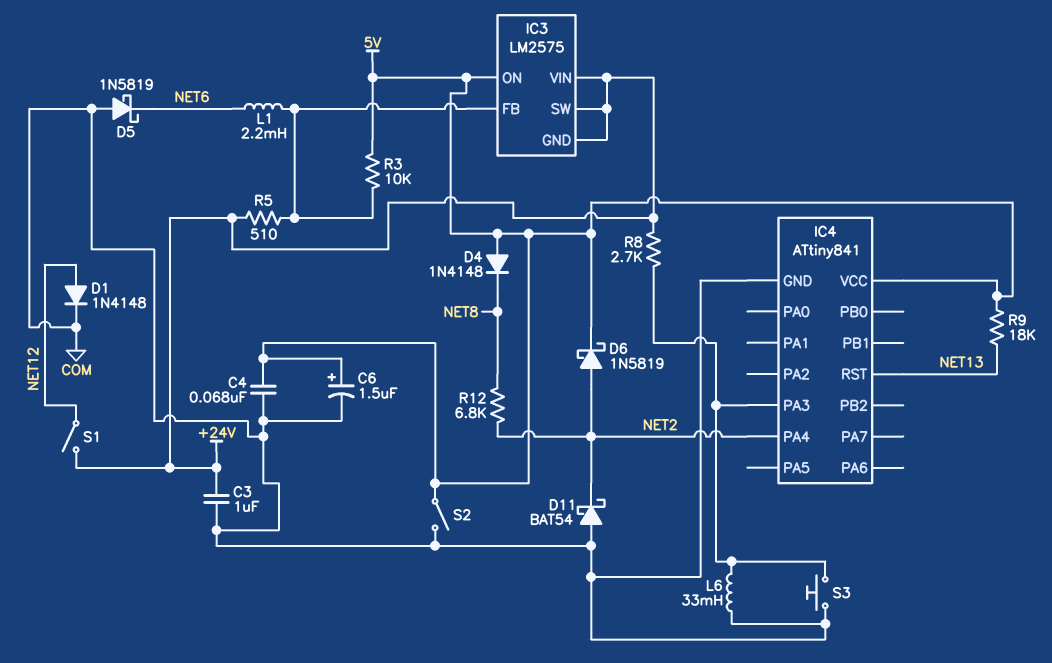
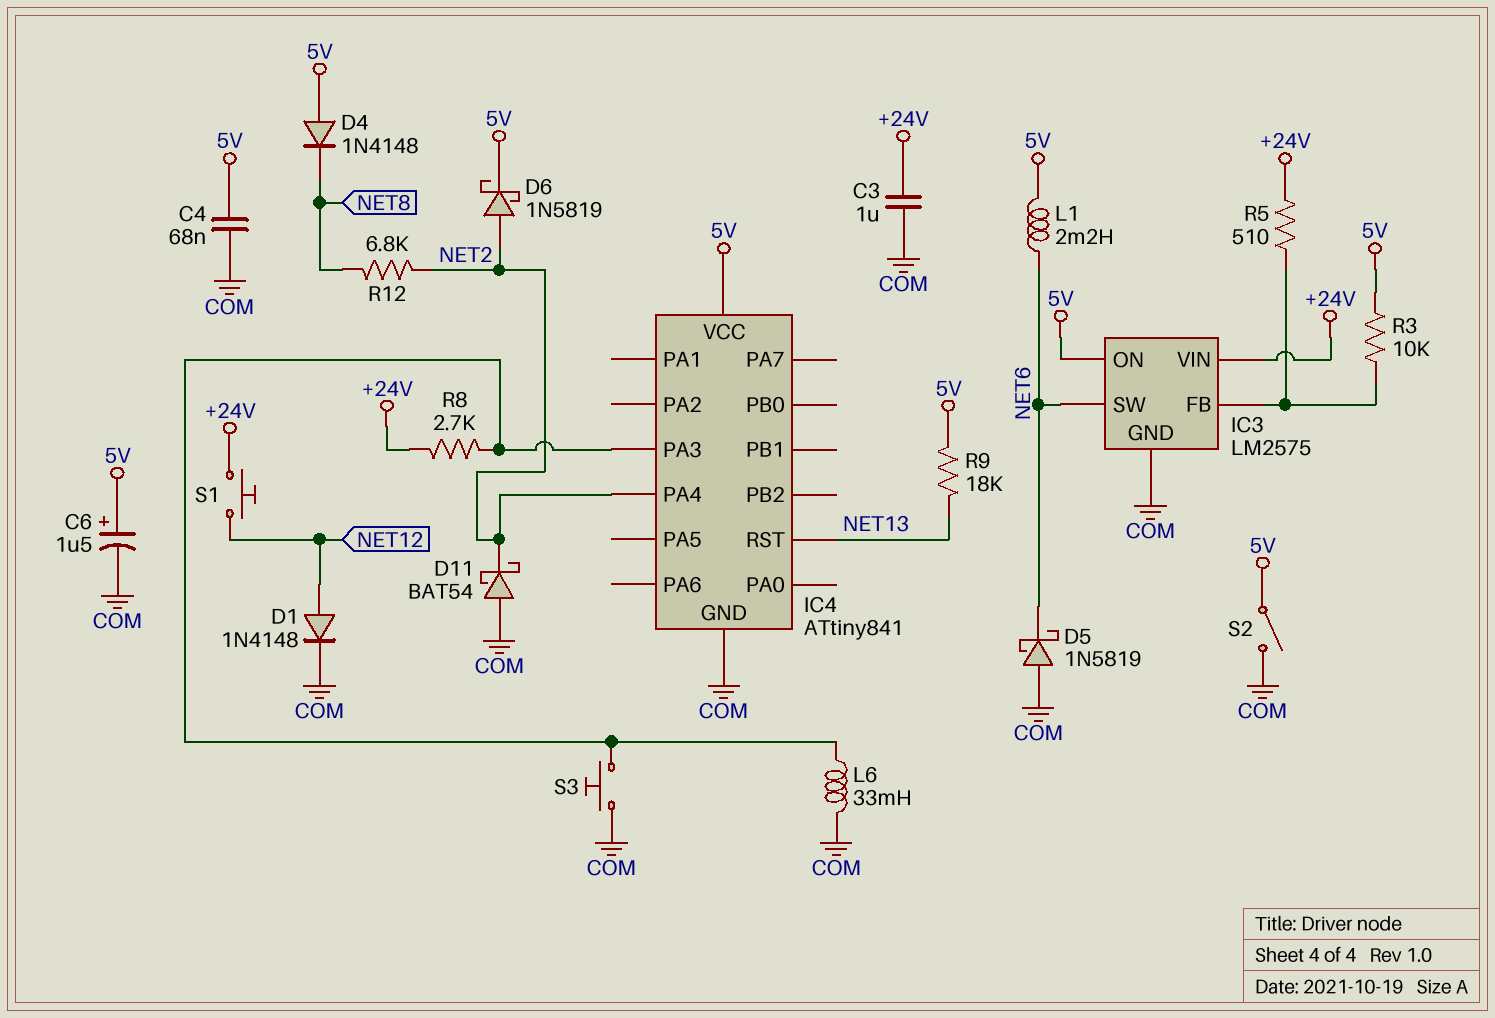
IC3 pin GND: +24V -> COM
IC3 pin SW: +24V -> NET6
L1: 2.2mH (IC3/FB, NET6) -> 2.2mH (5V, NET6)
S1: switch (+24V, NET12) -> button (+24V, NET12)

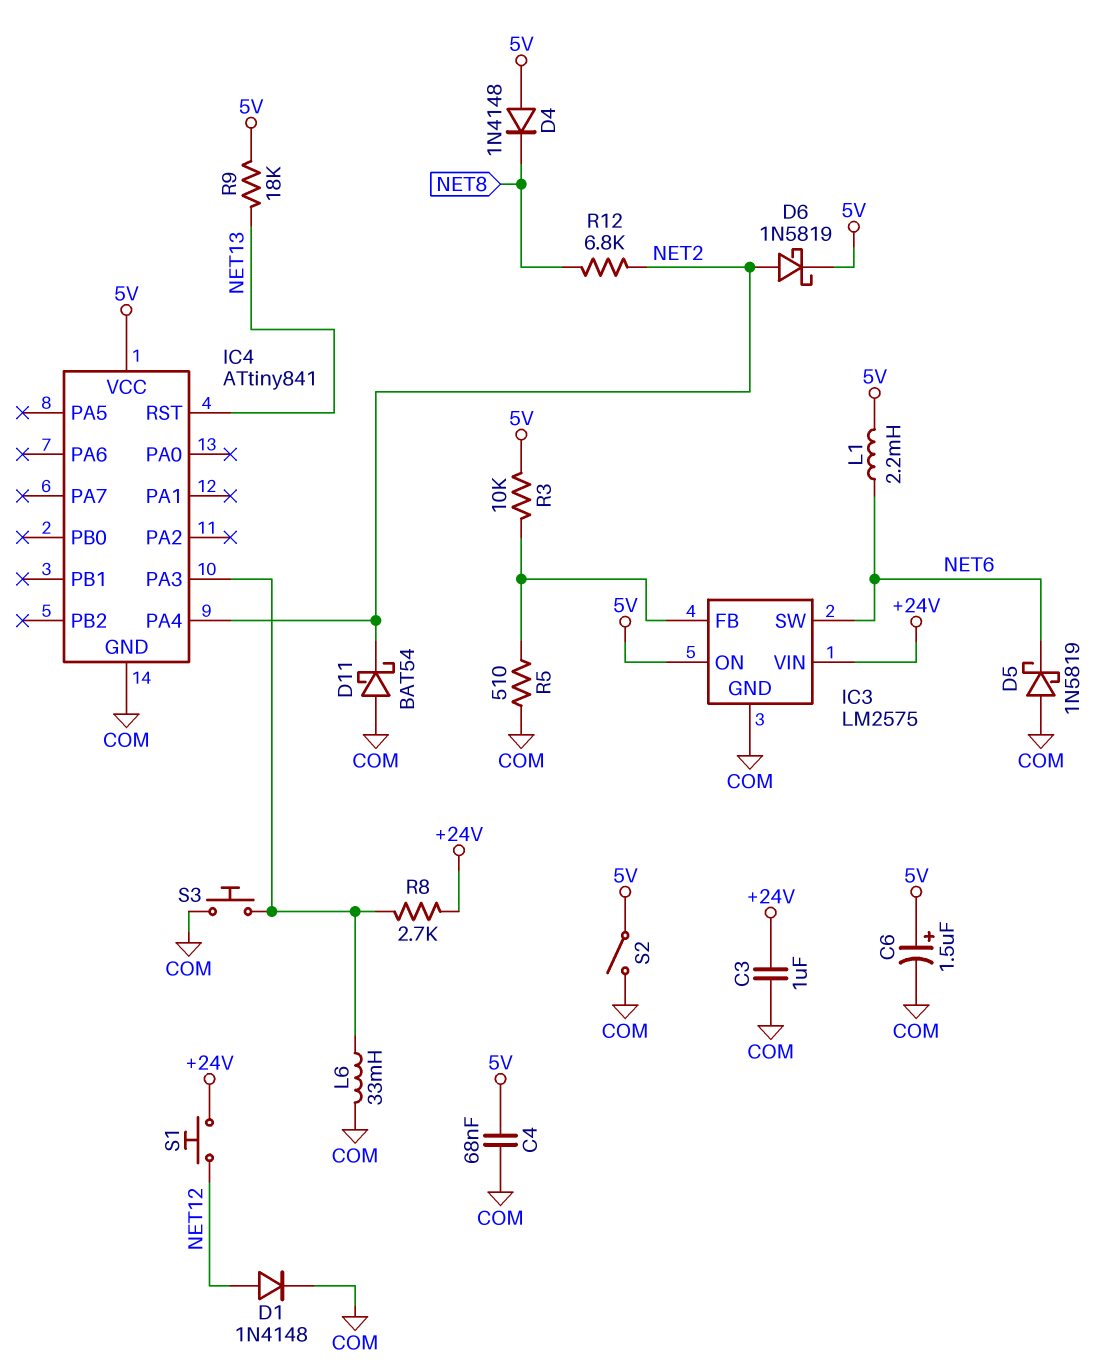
R5: 510 (+24V, IC3/FB) -> 510 (COM, IC3/FB)

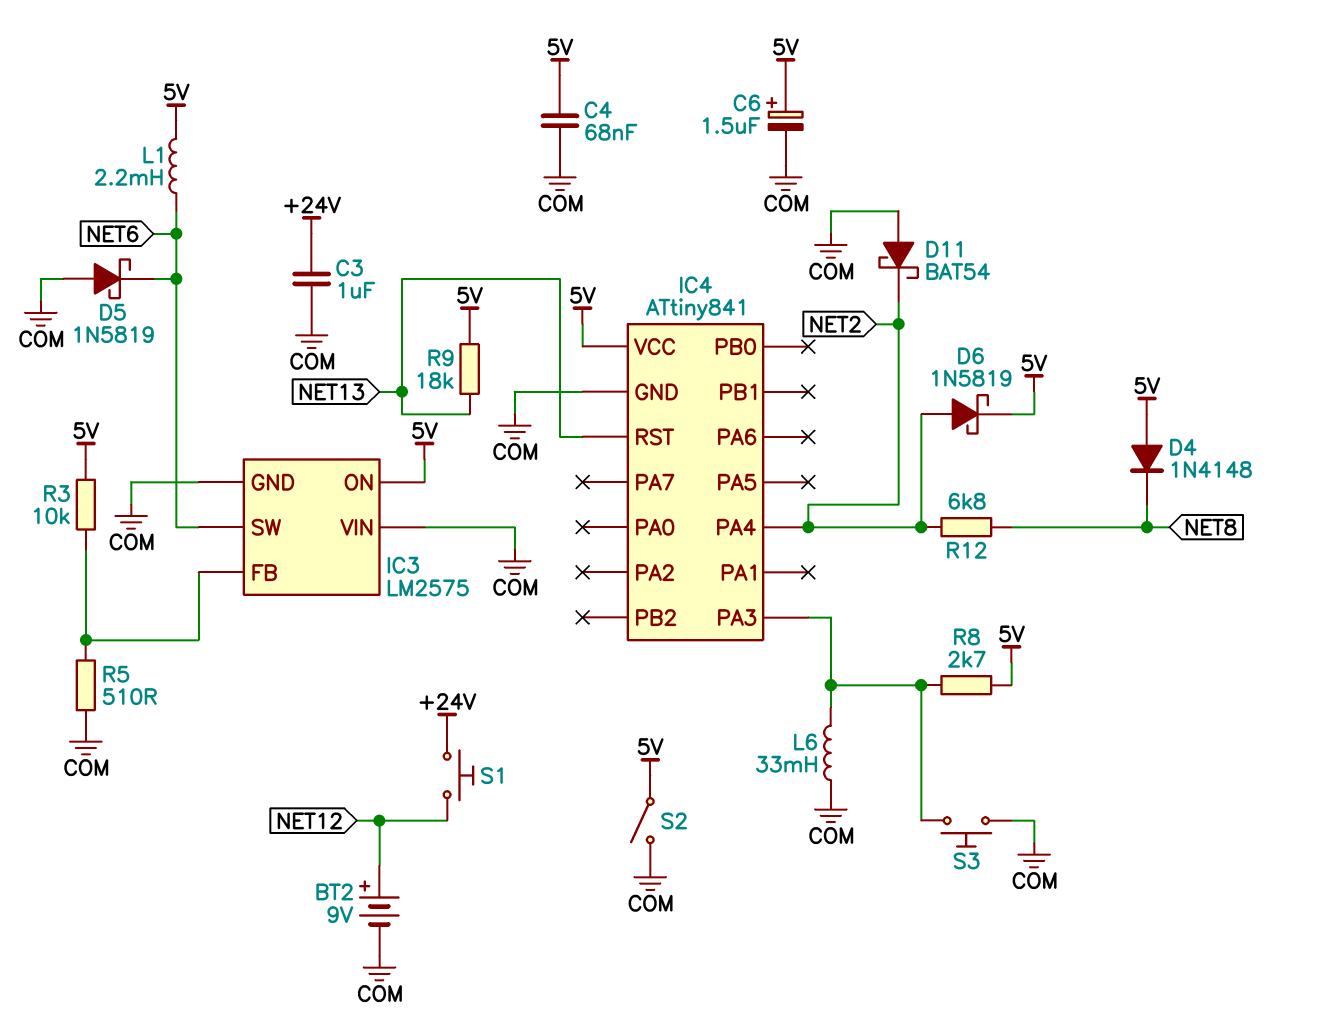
BT2: none -> 9V (plus NET12, minus COM)
D1: diode 1N4148 (A NET12, K COM) -> none
IC3 pin VIN: +24V -> COM
R8: 2.7k (+24V, IC4/PA3) -> 2.7k (5V, IC4/PA3)

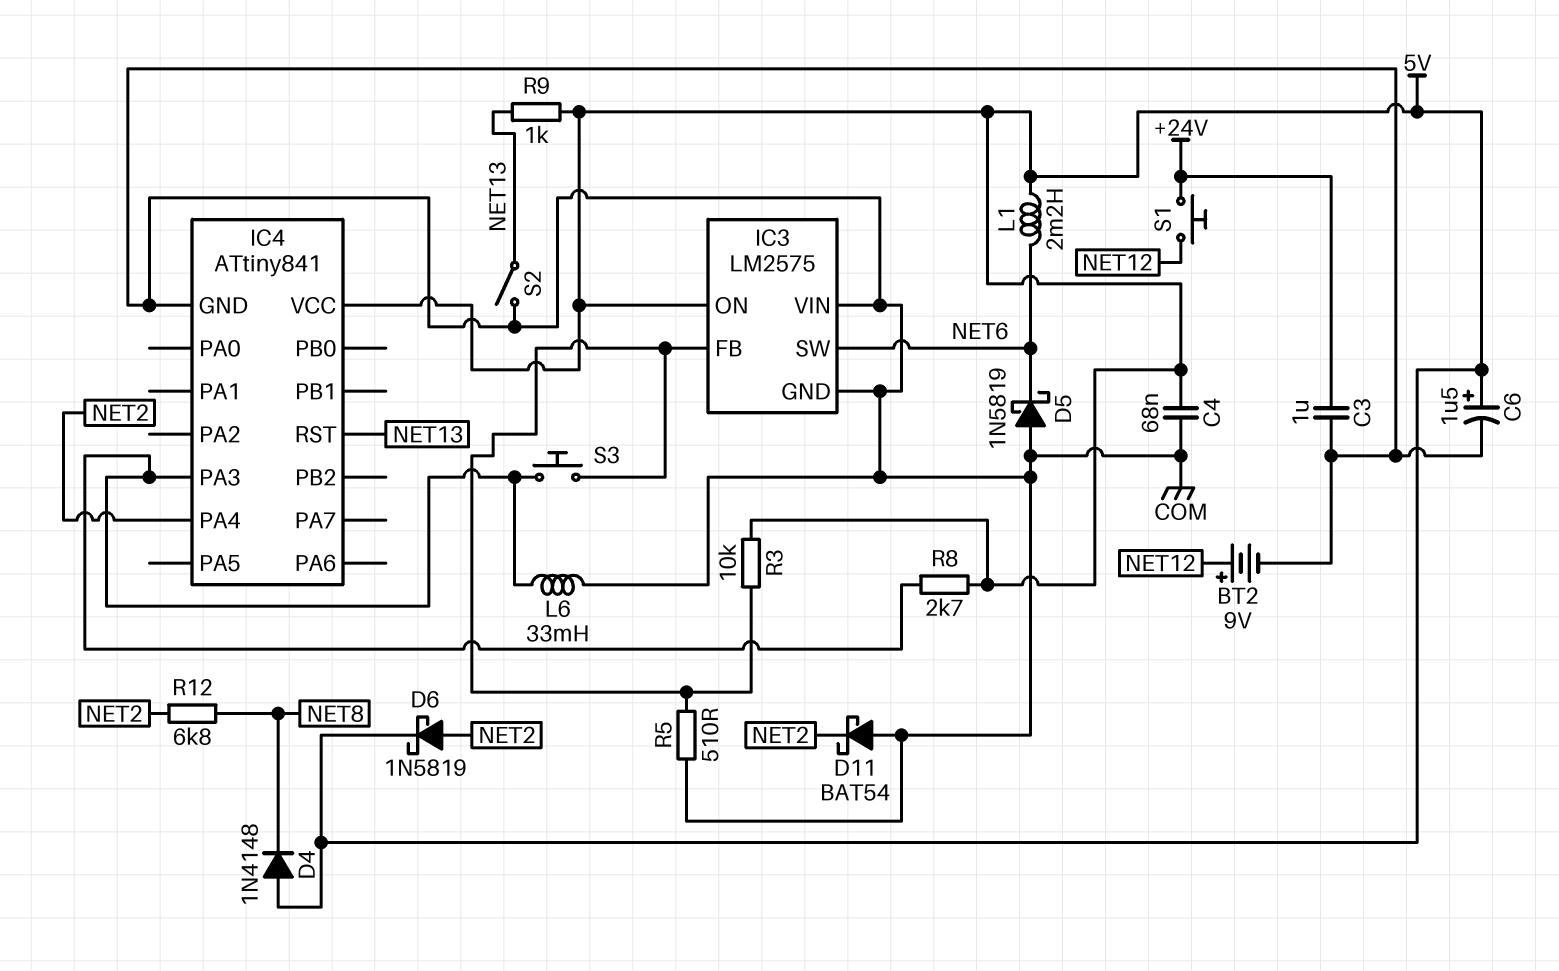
R9: 18k (5V, NET13) -> 1k (5V, NET13)
S2: switch (5V, COM) -> switch (COM, NET13)
S3: button (COM, IC4/PA3) -> button (IC3/FB, IC4/PA3)

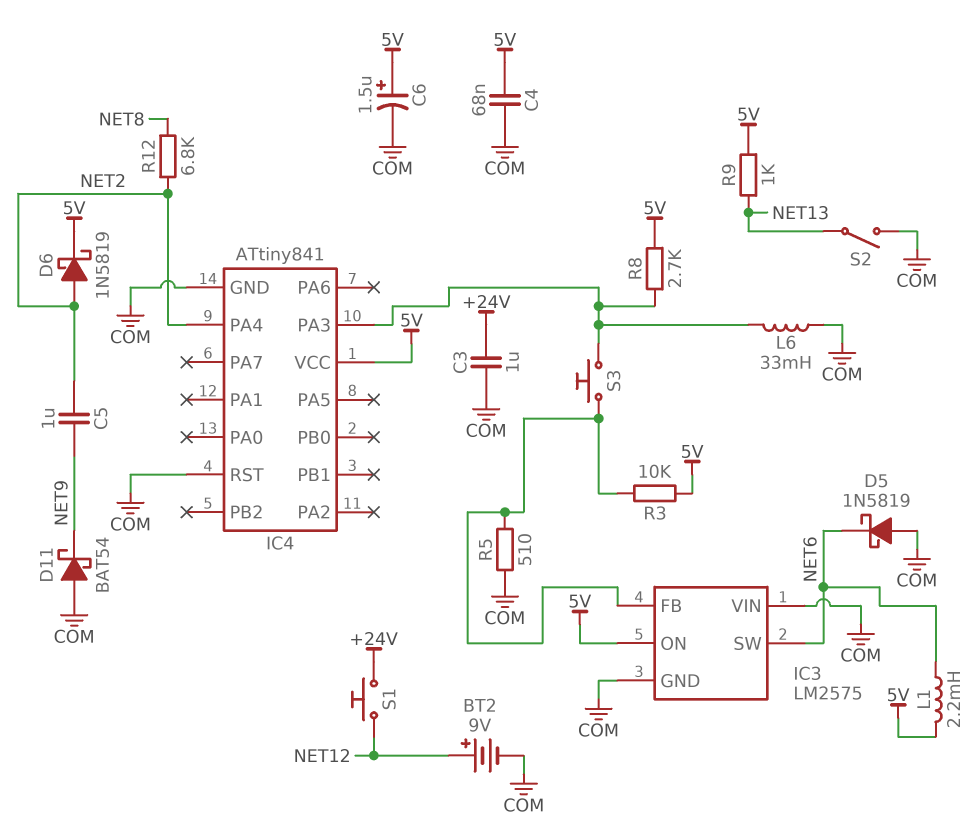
C5: none -> 1uF (NET2, NET9)
D4: diode 1N4148 (A 5V, K NET8) -> none
D11: schottky BAT54 (A COM, K NET2) -> schottky BAT54 (A COM, K NET9)
IC4 pin RST: NET13 -> COM

